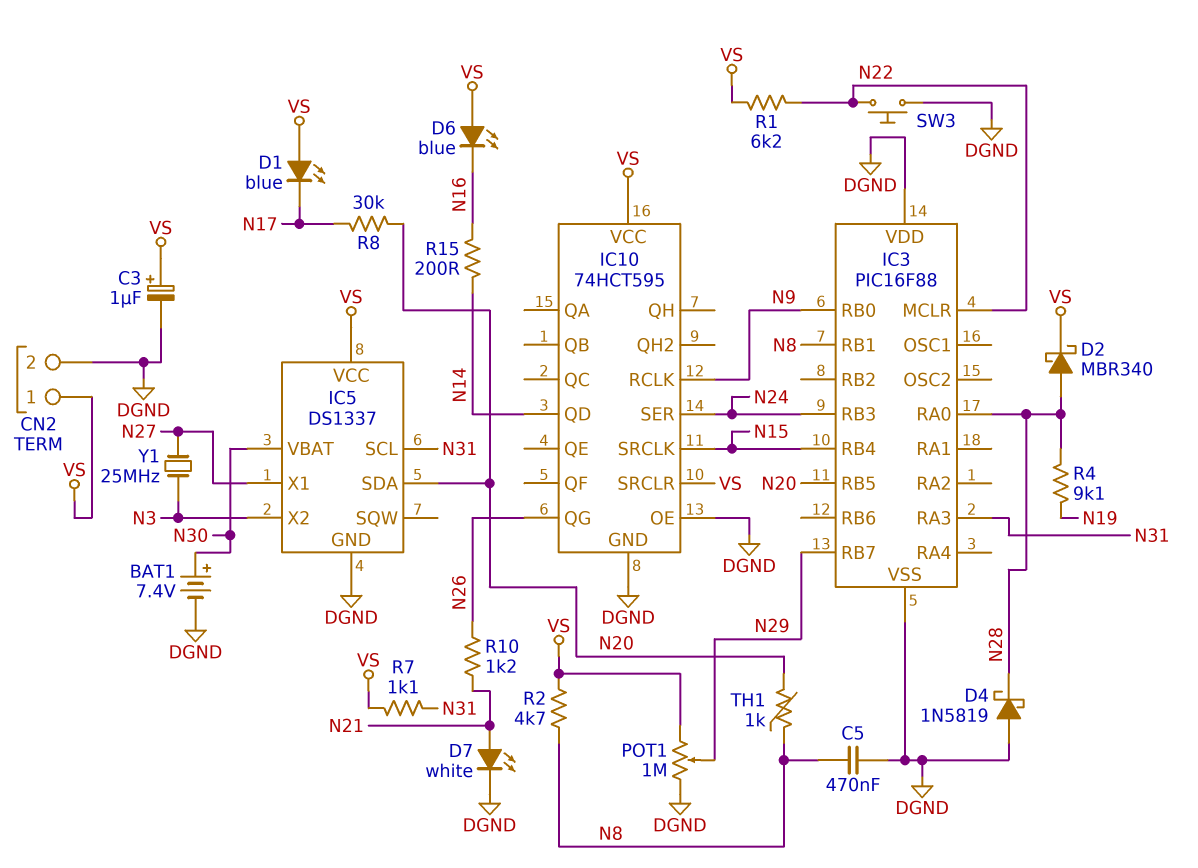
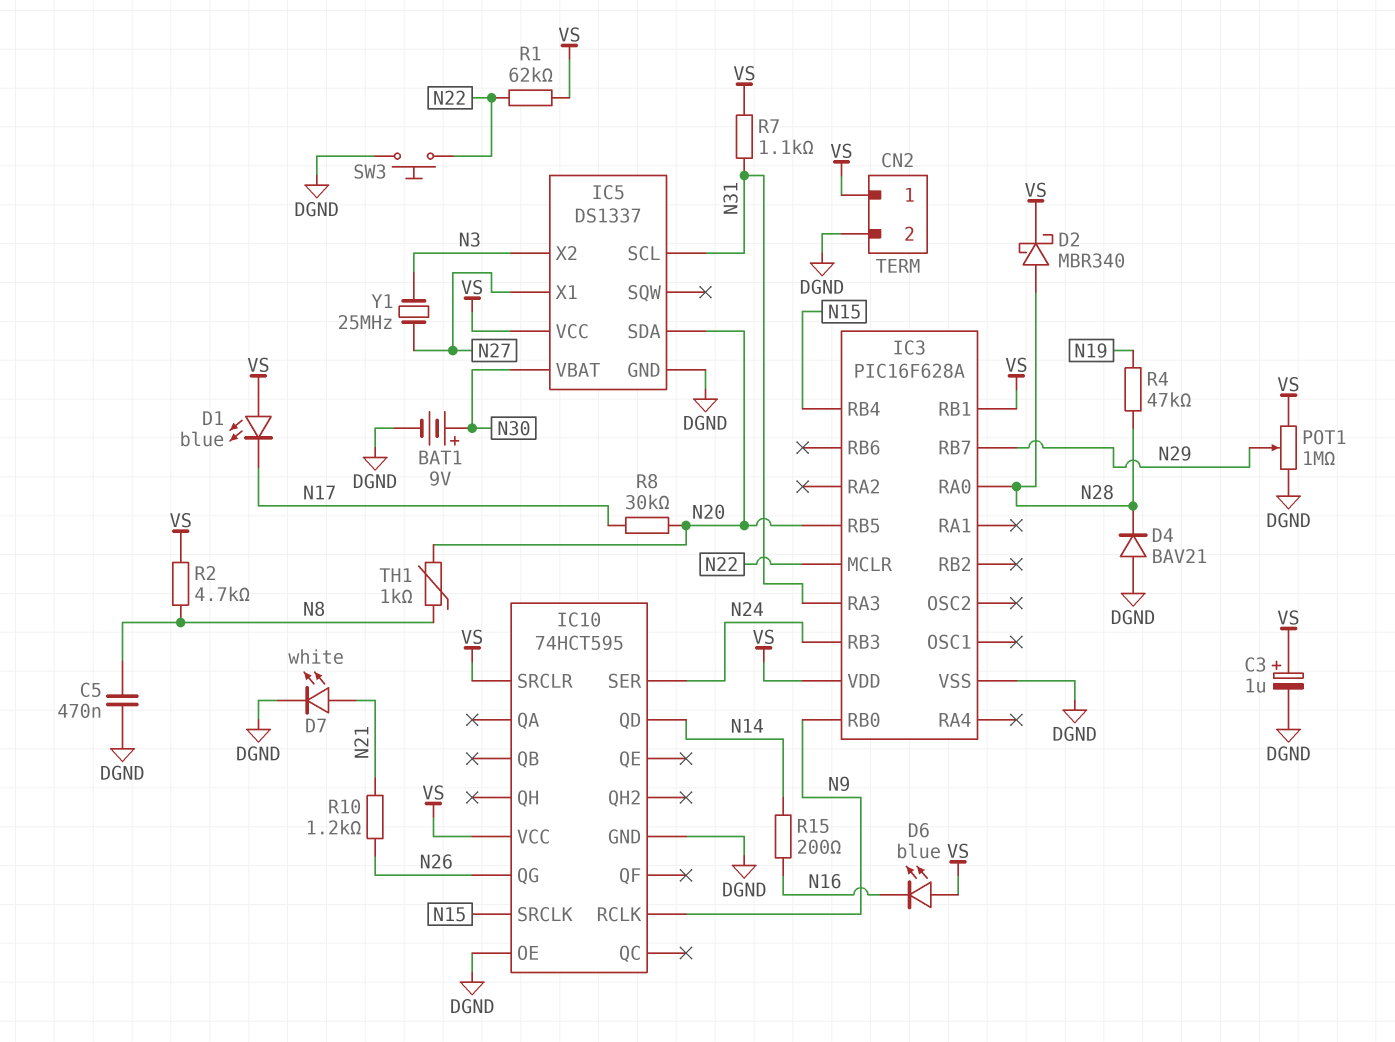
BAT1: 7.4V (plus N30, minus DGND) -> 9V (plus N30, minus DGND)
D4: schottky 1N5819 (A DGND, K N28) -> diode BAV21 (A DGND, K N28)
IC3: PIC16F88 -> PIC16F628A
IC3 pin RB1: N8 -> VS
IC3 pin VDD: DGND -> VS
R1: 6.2k (N22, VS) -> 62k (N22, VS)
R4: 9.1k (N19, N28) -> 47k (N19, N28)

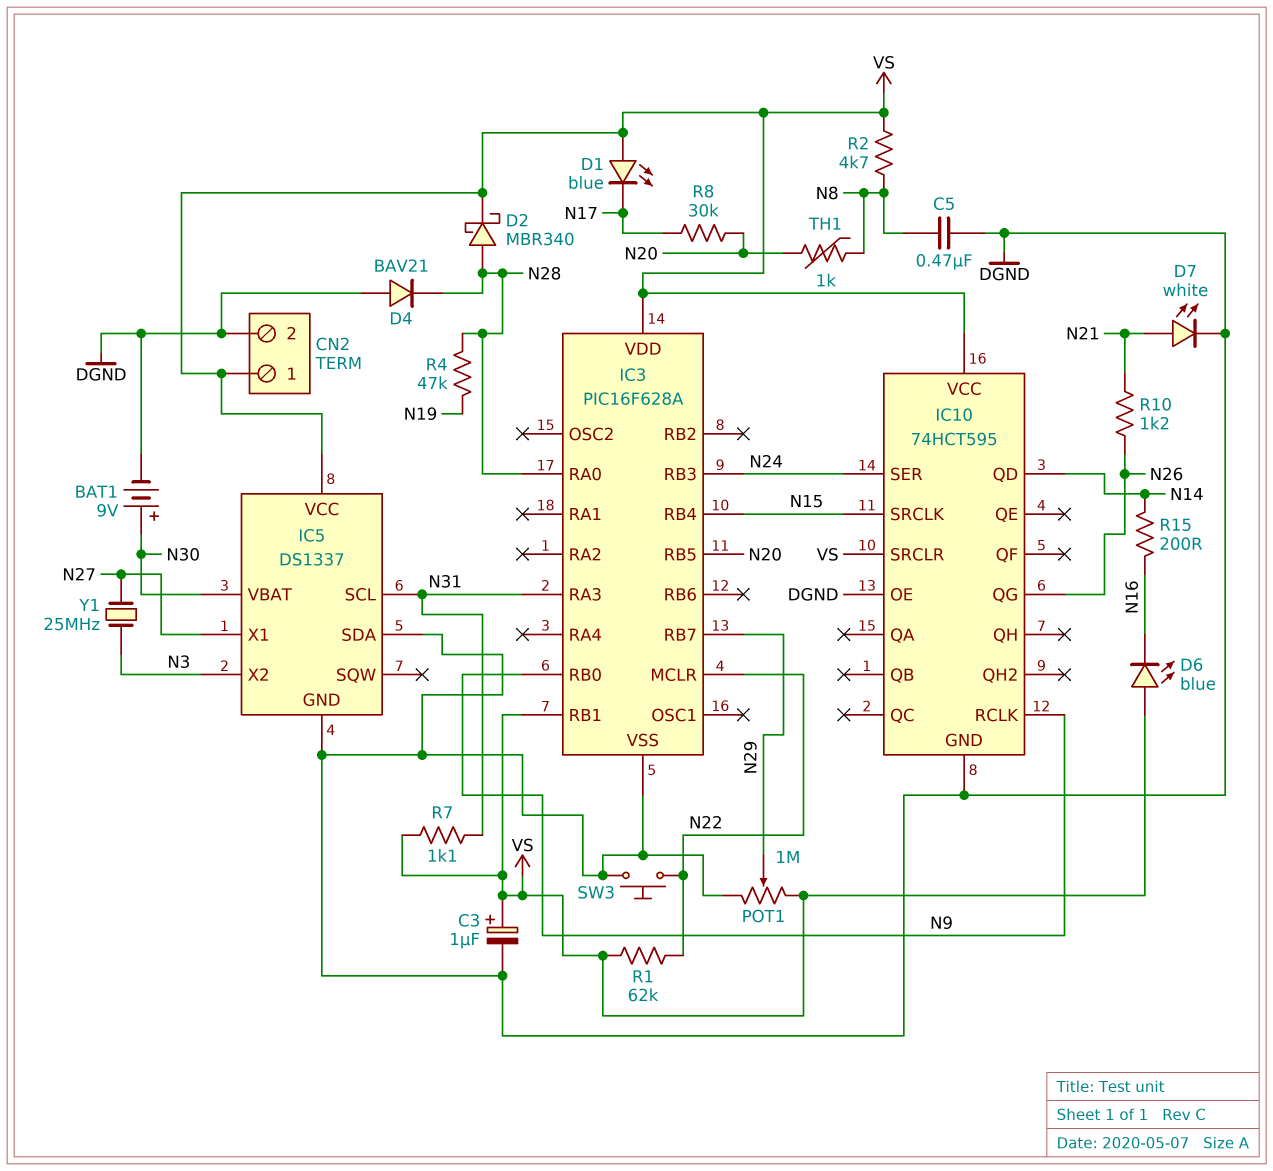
IC5 pin SDA: N20 -> DGND

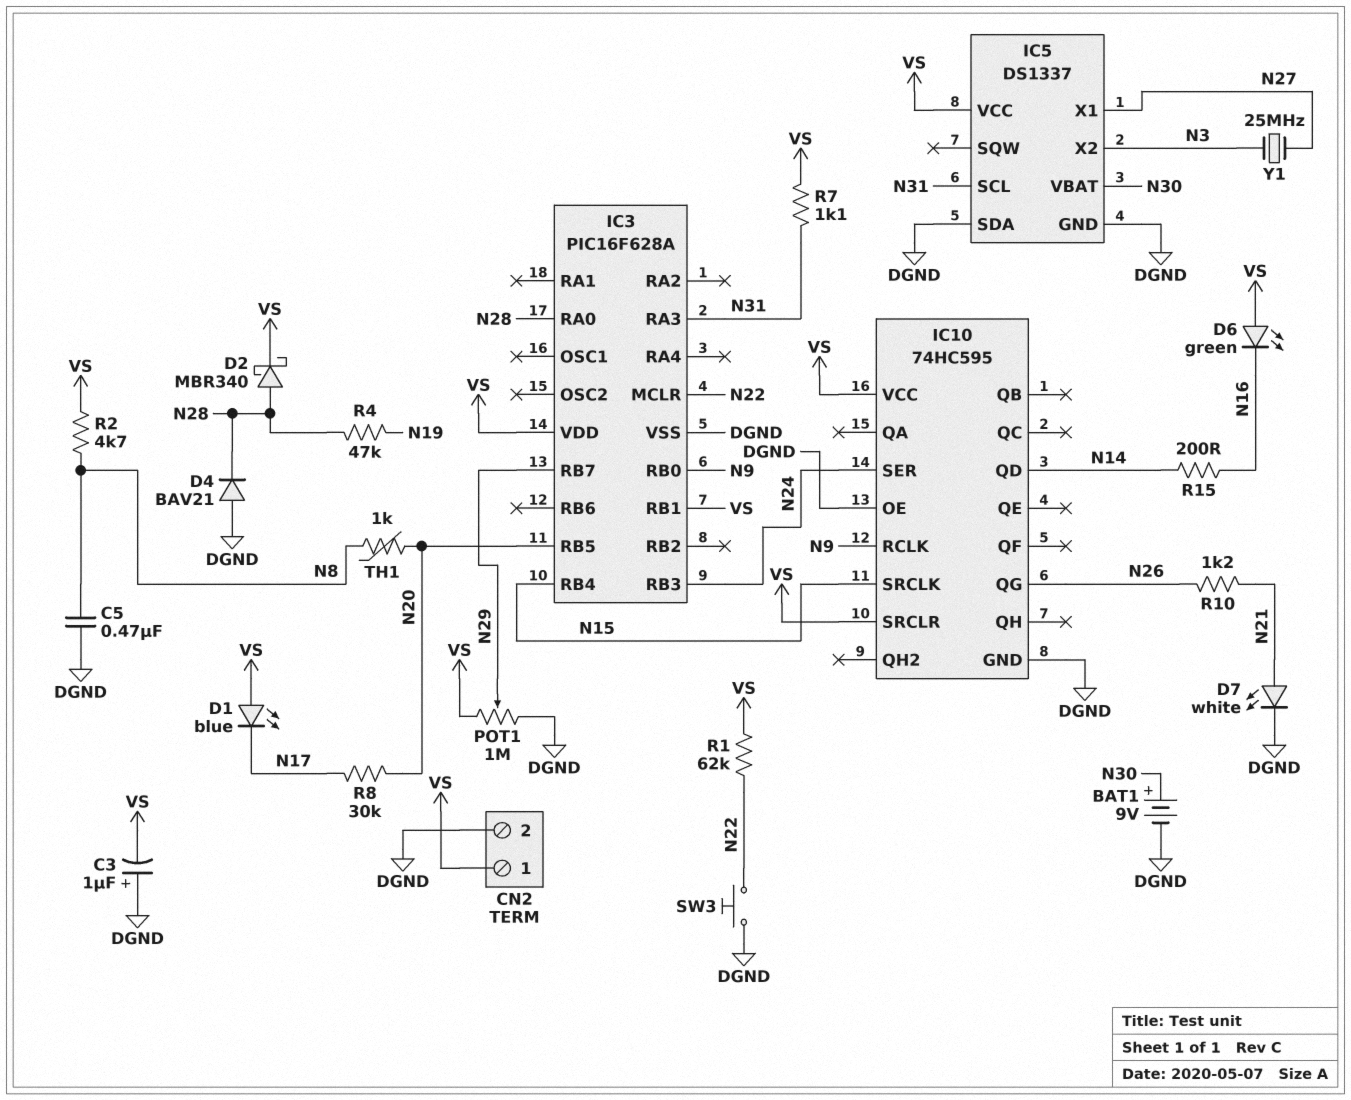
C3: 1uF (plus VS, minus DGND) -> 1uF (plus DGND, minus VS)
D6: LED blue (A VS, K N16) -> LED green (A VS, K N16)
IC10: 74HCT595 -> 74HC595

